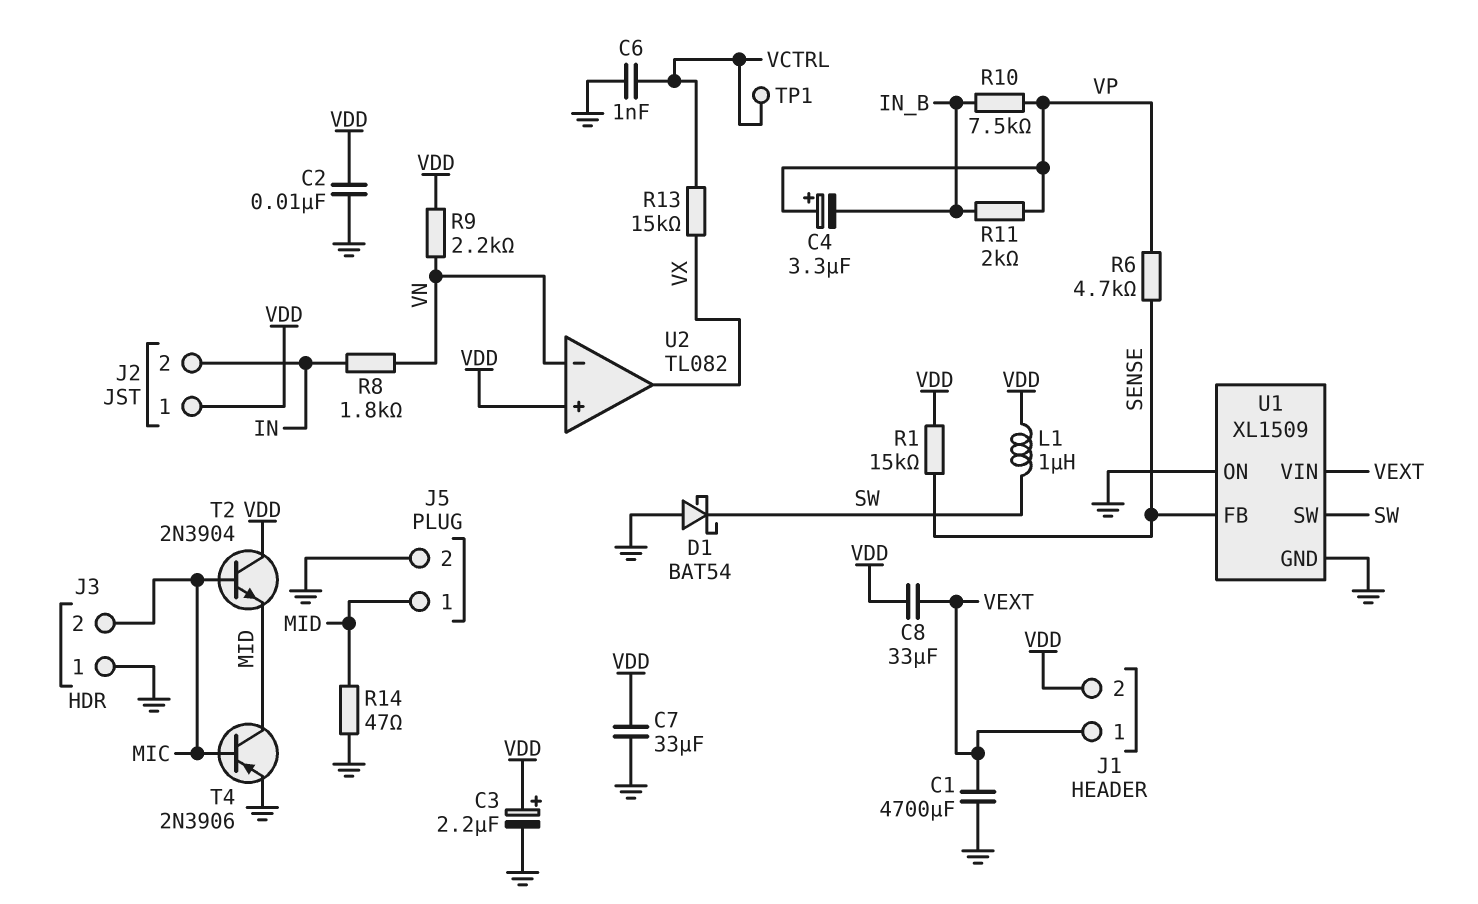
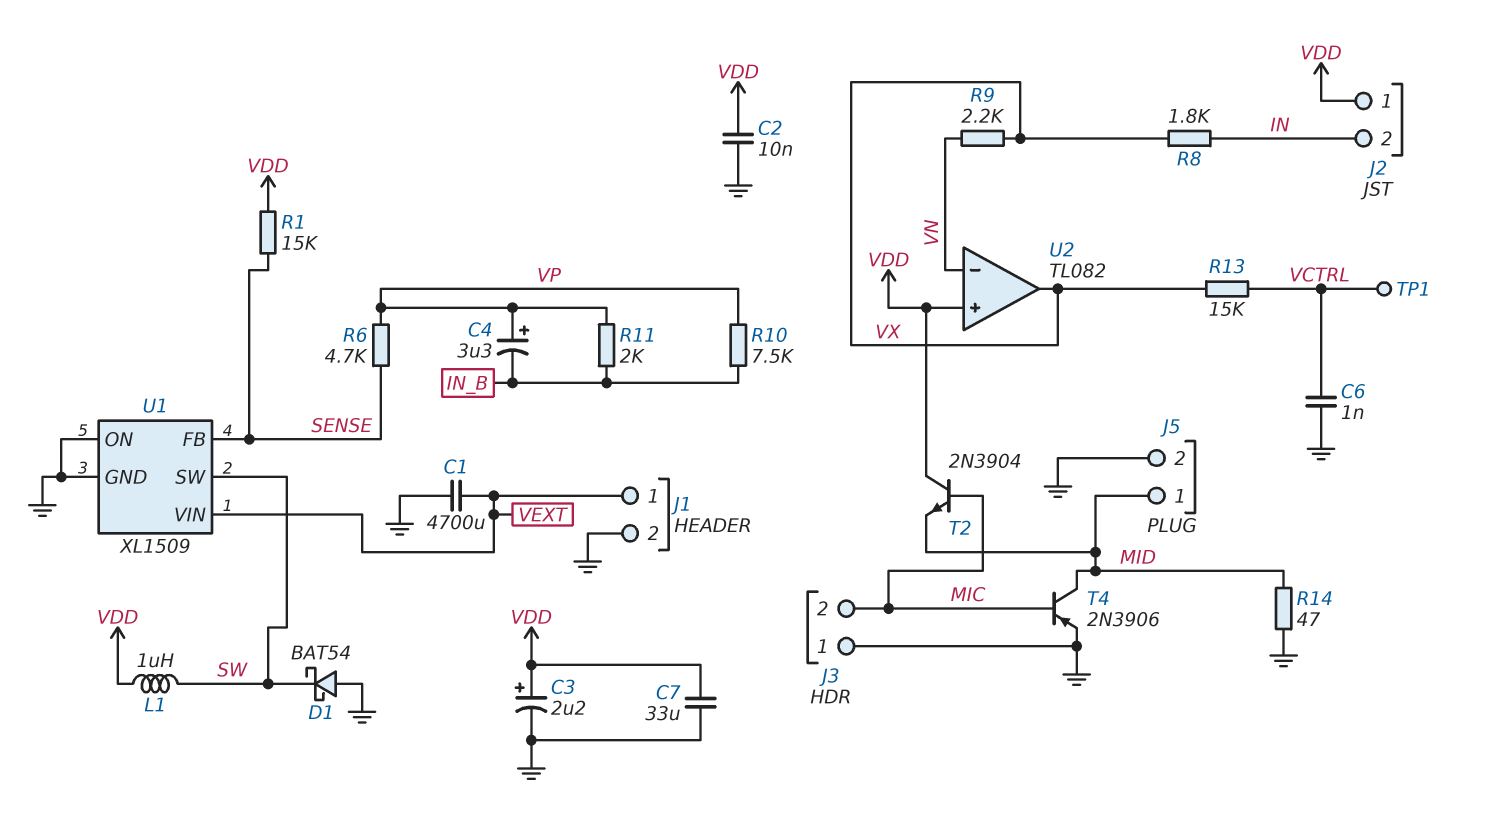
C8: 33uF (VDD, VEXT) -> none
J1 pin 2: VDD -> GND
R8: 1.8k (IN, VN) -> 1.8k (IN, VX)
R9: 2.2k (VDD, VN) -> 2.2k (VN, VX)

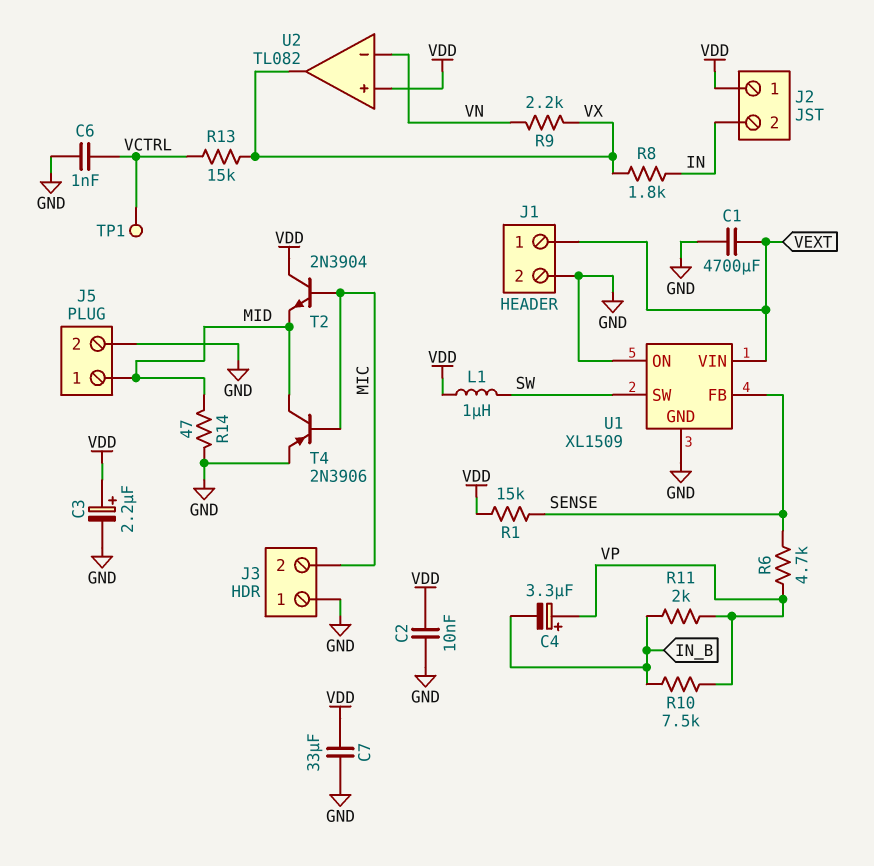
D1: schottky BAT54 (A GND, K SW) -> none

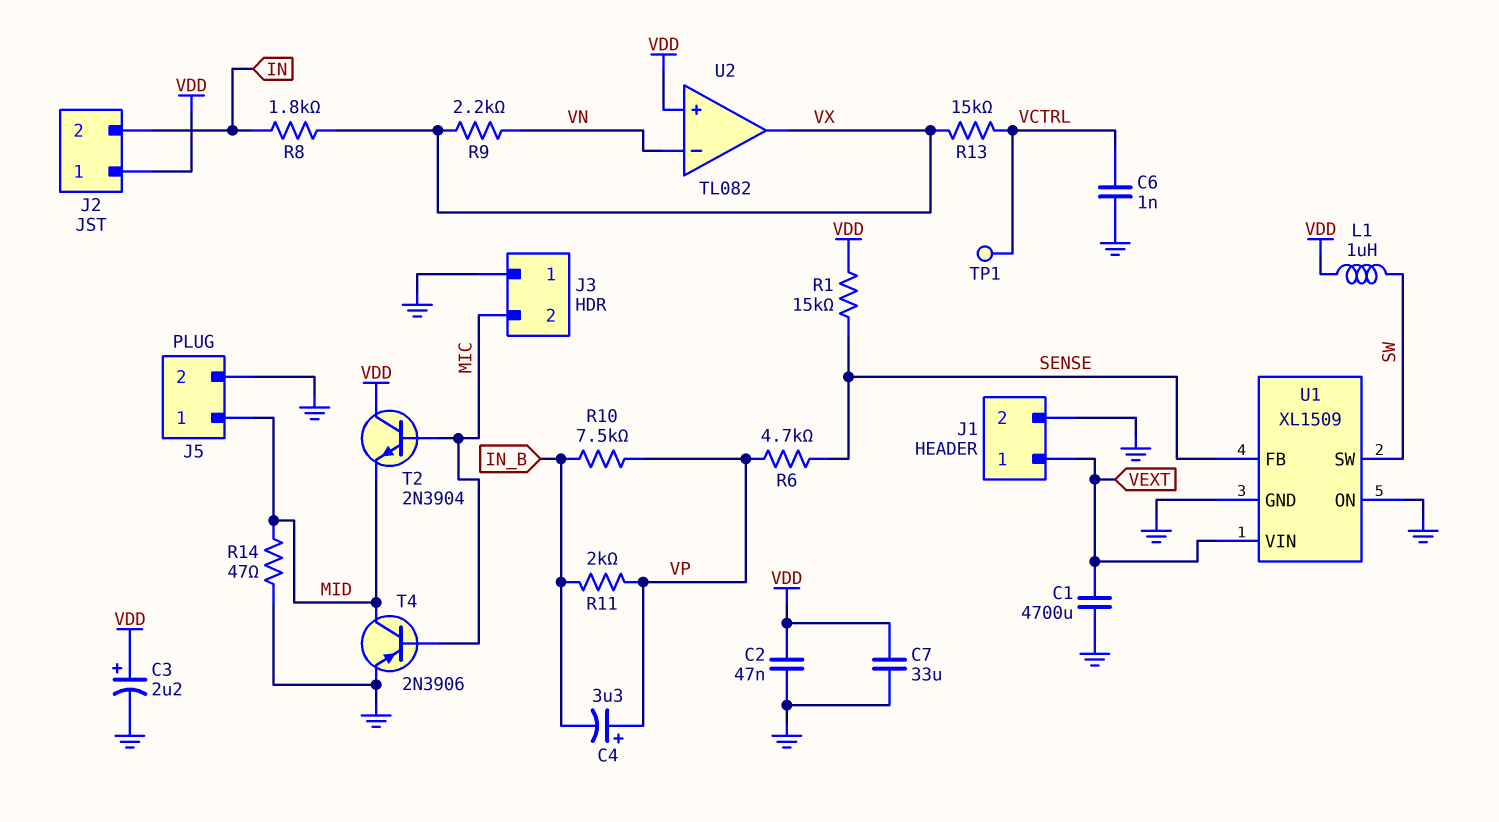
C2: 10nF (GND, VDD) -> 47nF (GND, VDD)

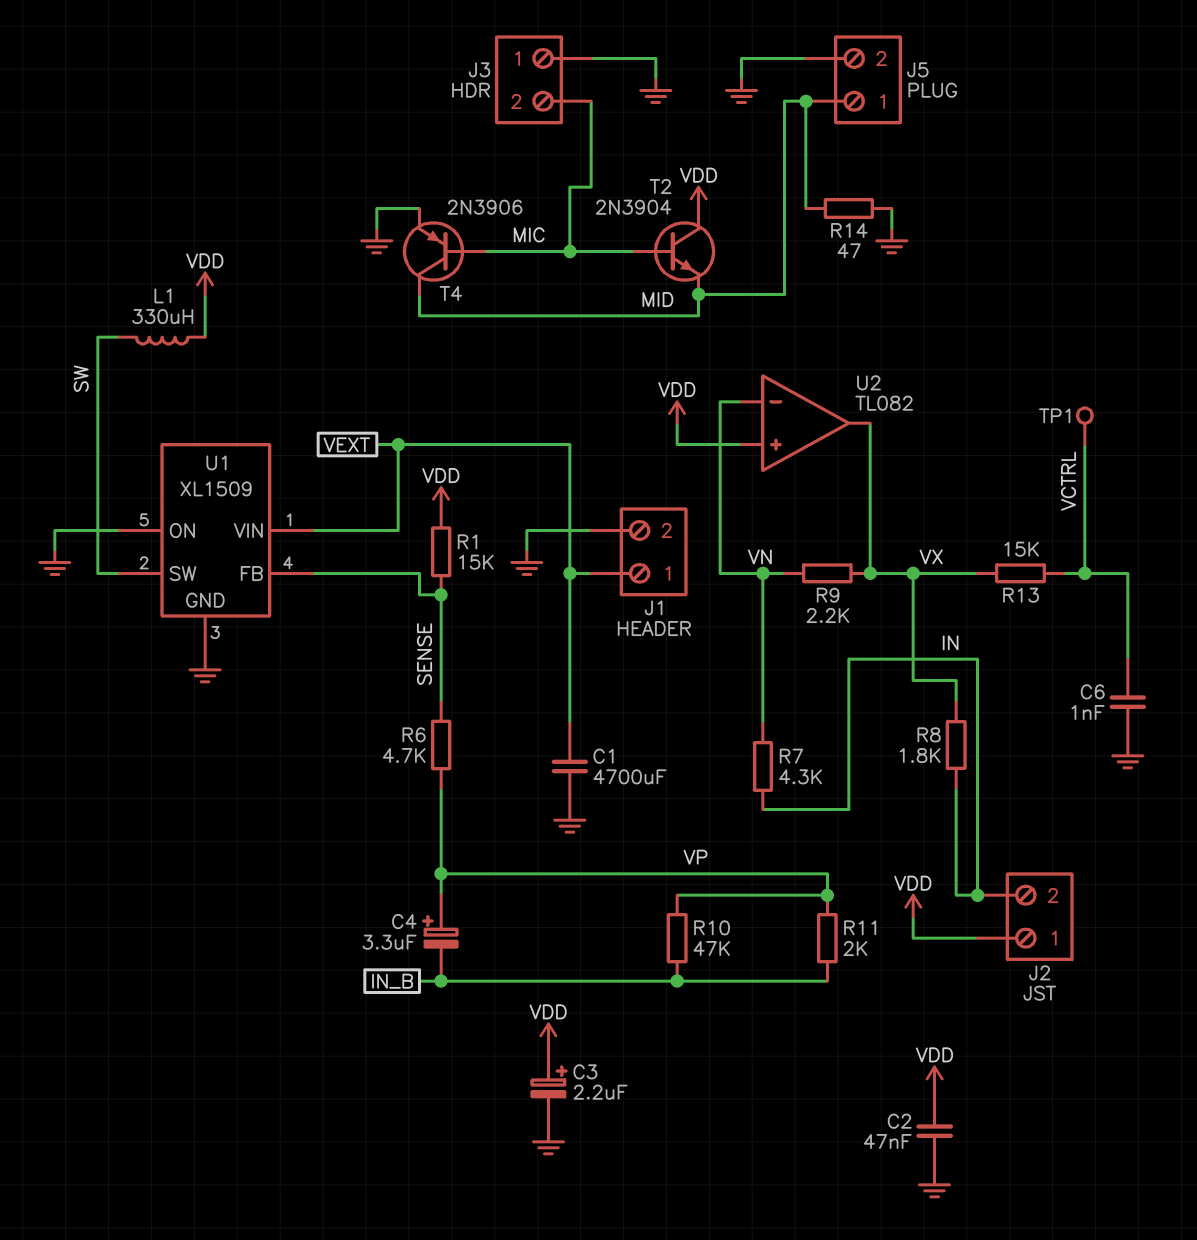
C7: 33uF (GND, VDD) -> none
L1: 1uH (SW, VDD) -> 330uH (SW, VDD)
R7: none -> 4.3k (IN, VN)
R10: 7.5k (IN_B, VP) -> 47k (IN_B, VP)

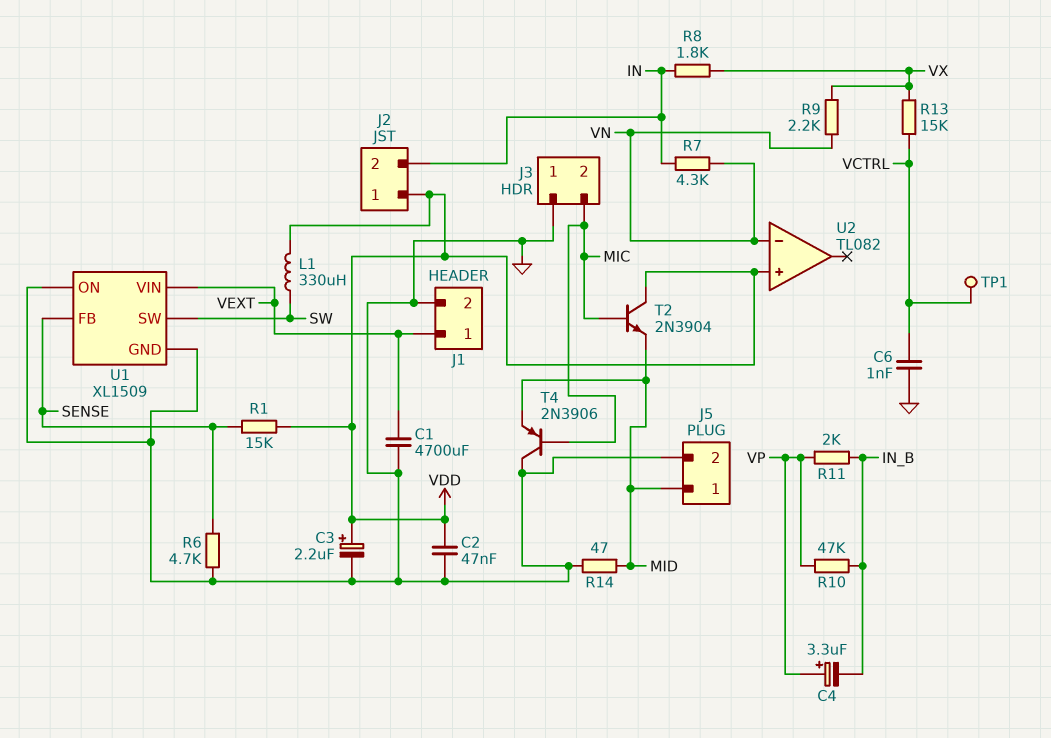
R6: 4.7k (SENSE, VP) -> 4.7k (GND, SENSE)
T4: PNP 2N3906 (B MIC, C MID, E GND) -> PNP 2N3906 (B MIC, C GND, E MID)
U2 pin out: VX -> none

